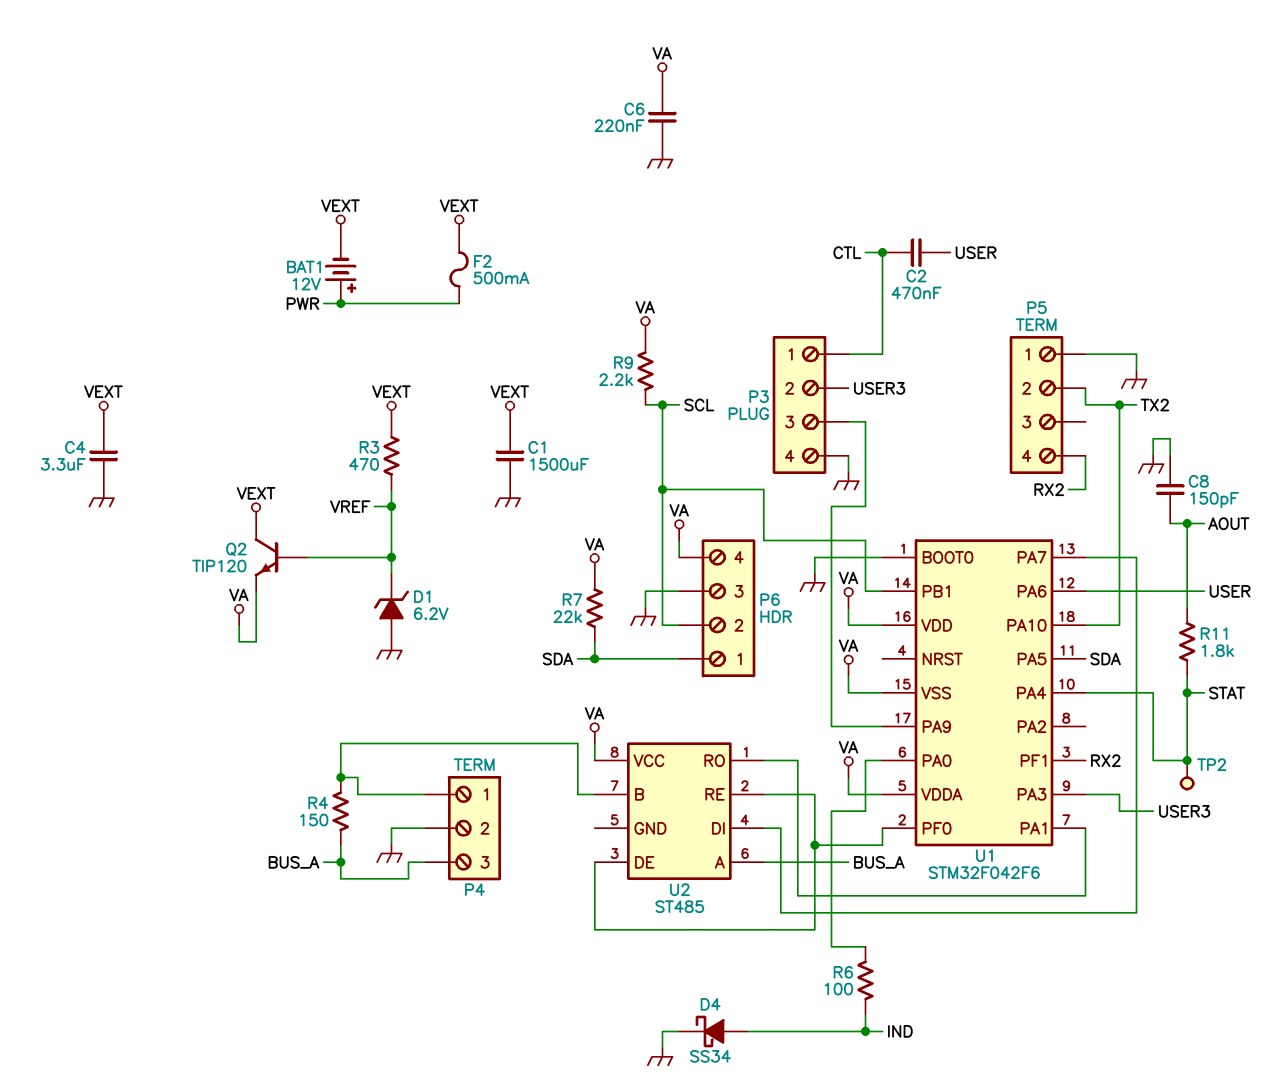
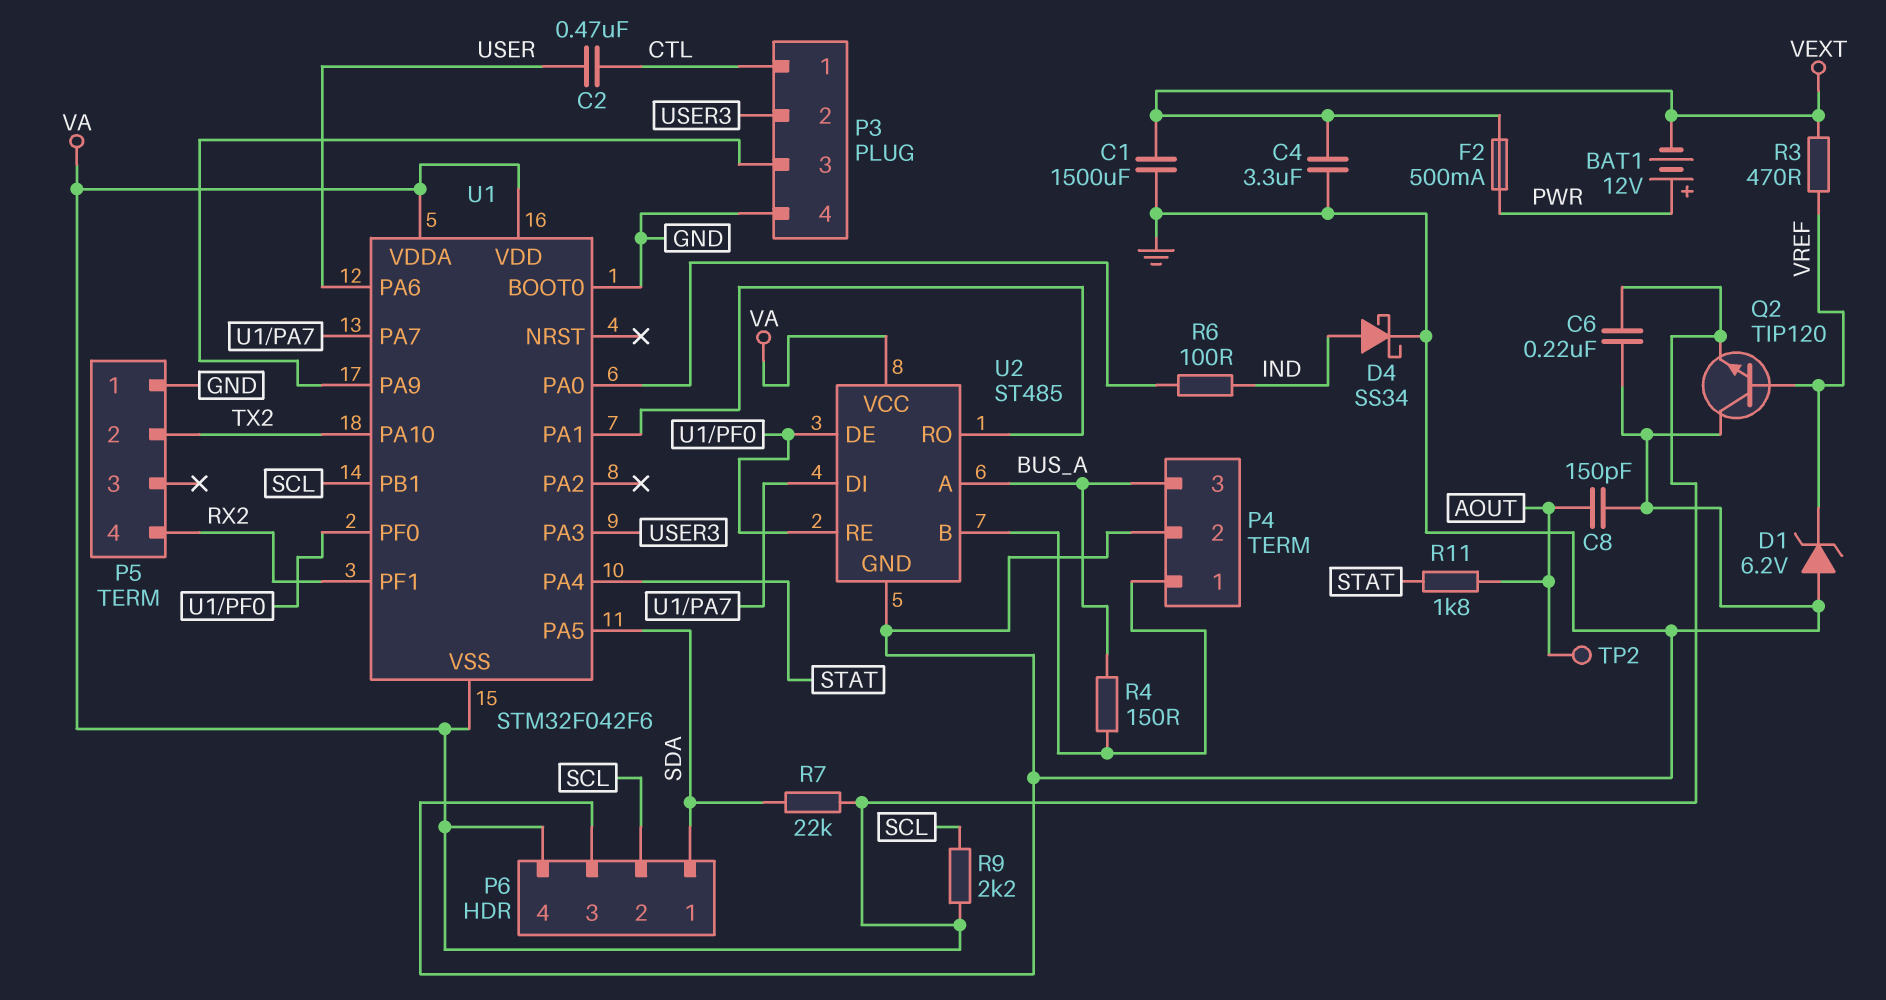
Q2: NPN TIP120 (B VREF, C VEXT, E VA) -> NPN TIP120 (B VREF, C GND, E VA)
TP2: test point (STAT) -> test point (AOUT)
U2 pin GND: none -> GND

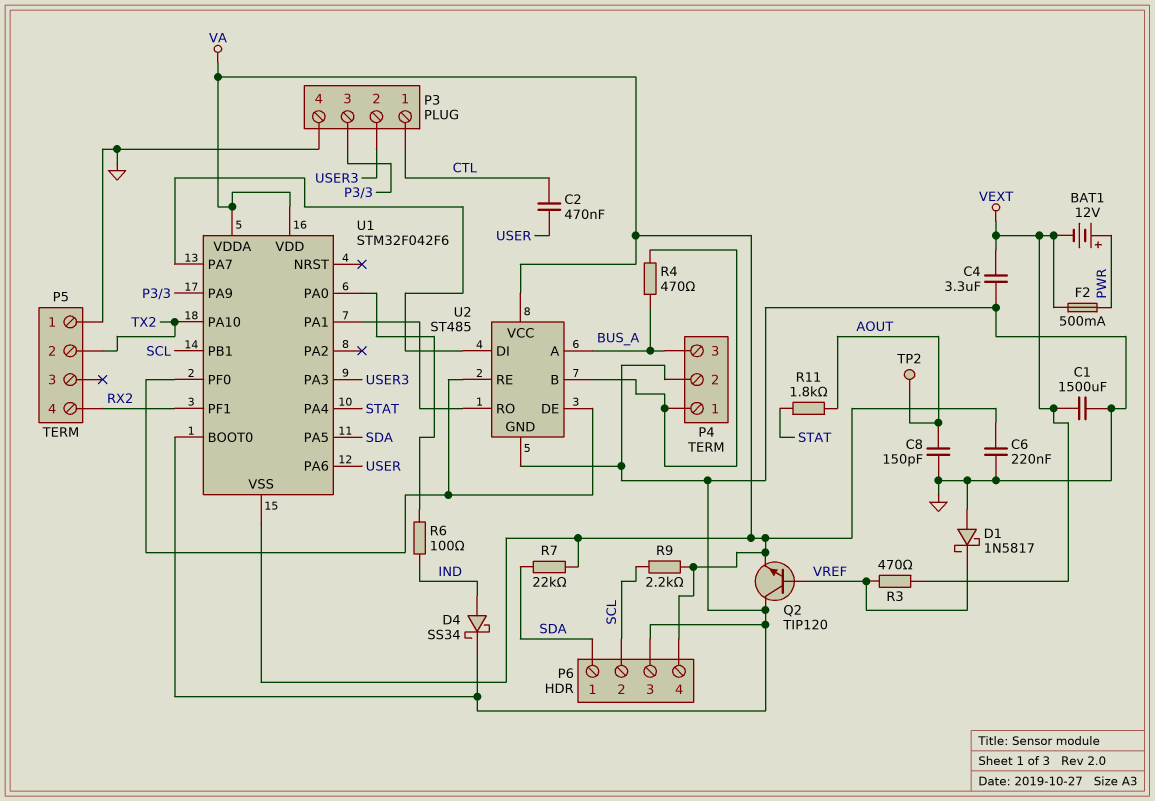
D1: zener 6.2V (A GND, K VREF) -> schottky 1N5817 (A GND, K VREF)
R4: 150 (BUS_A, P4/1) -> 470 (BUS_A, P4/1)

